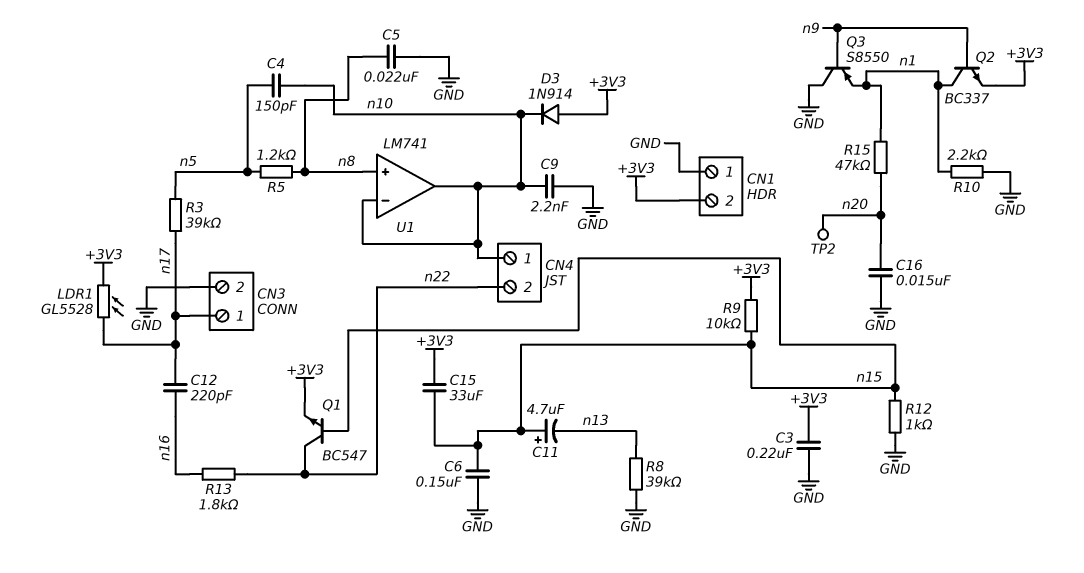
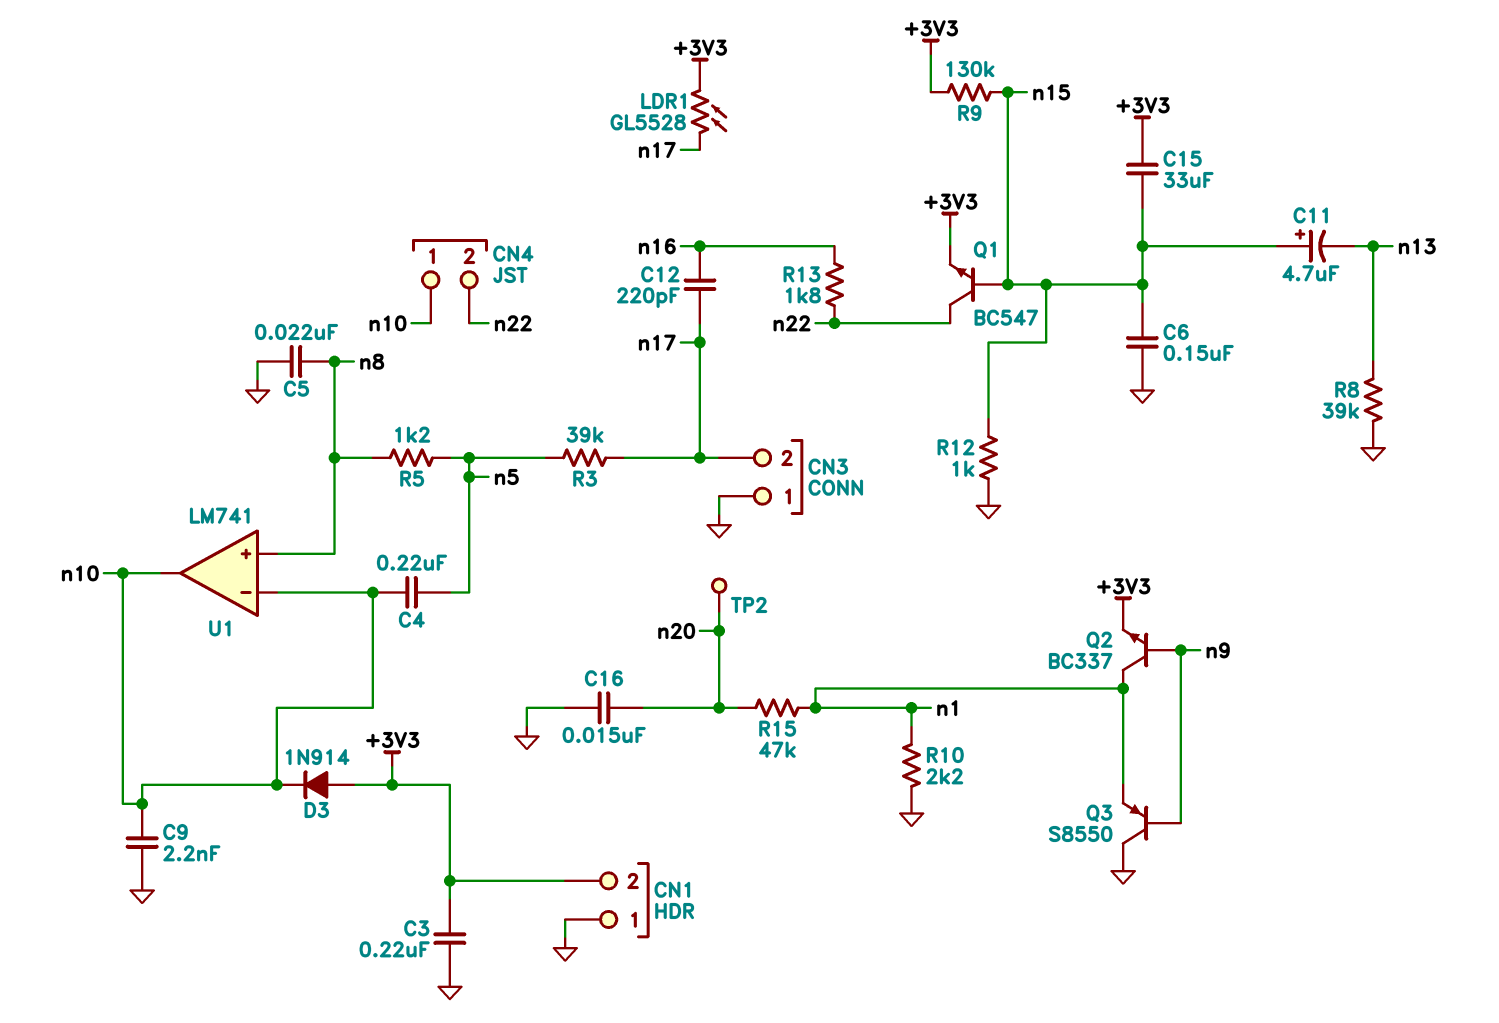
C4: 150pF (n5, n10) -> 220nF (n5, n10)
CN3 pin 1: n17 -> GND
CN3 pin 2: GND -> n17
R9: 10k (+3V3, n15) -> 130k (+3V3, n15)

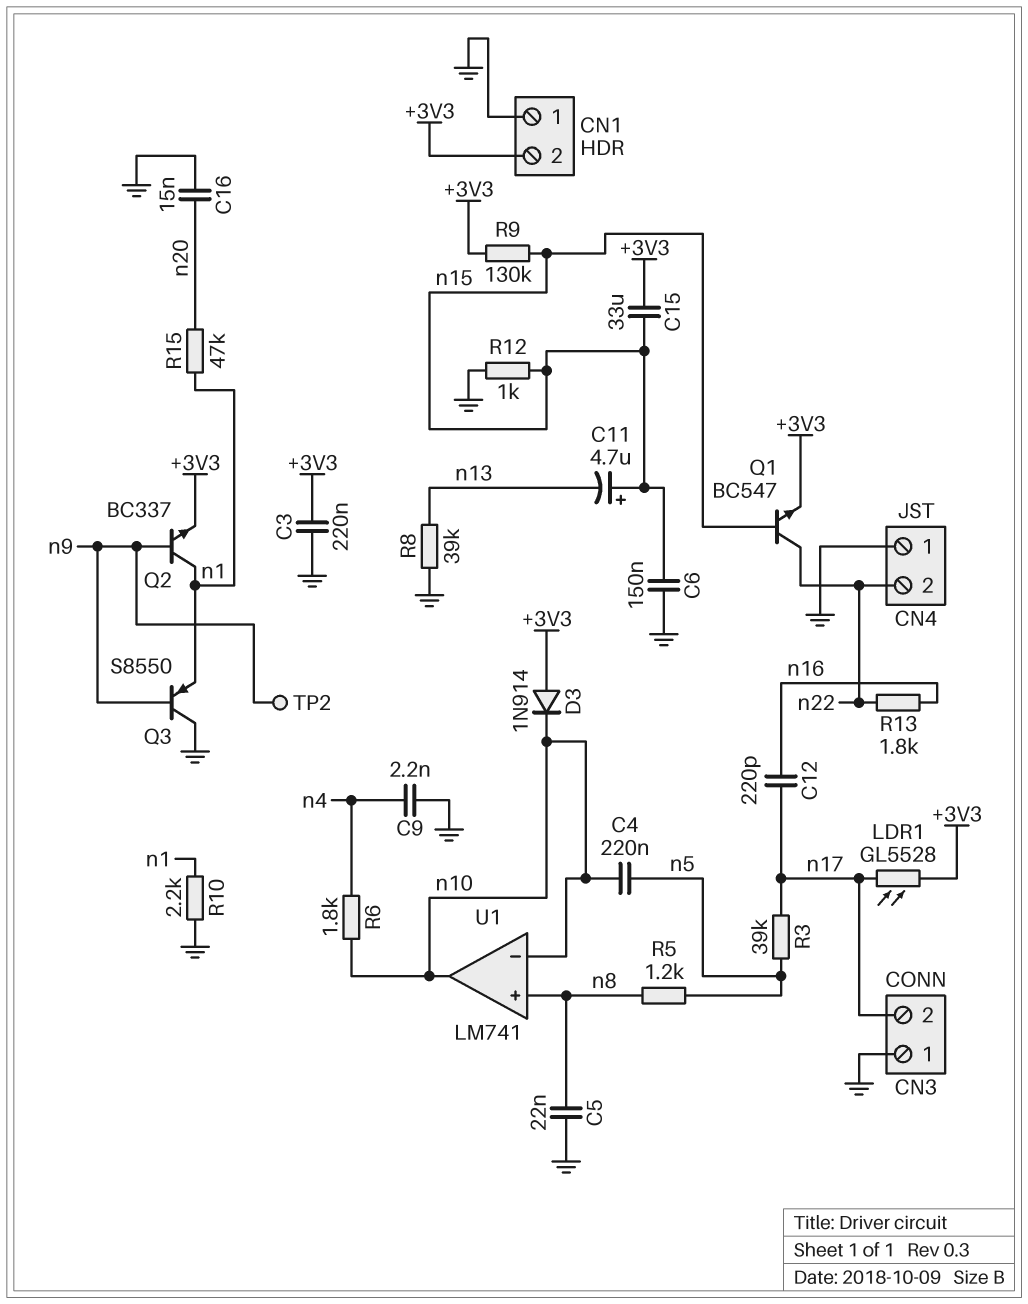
C9: 2.2nF (GND, n10) -> 2.2nF (GND, n4)
CN4 pin 1: n10 -> GND
R6: none -> 1.8k (n4, n10)
TP2: test point (n20) -> test point (n9)

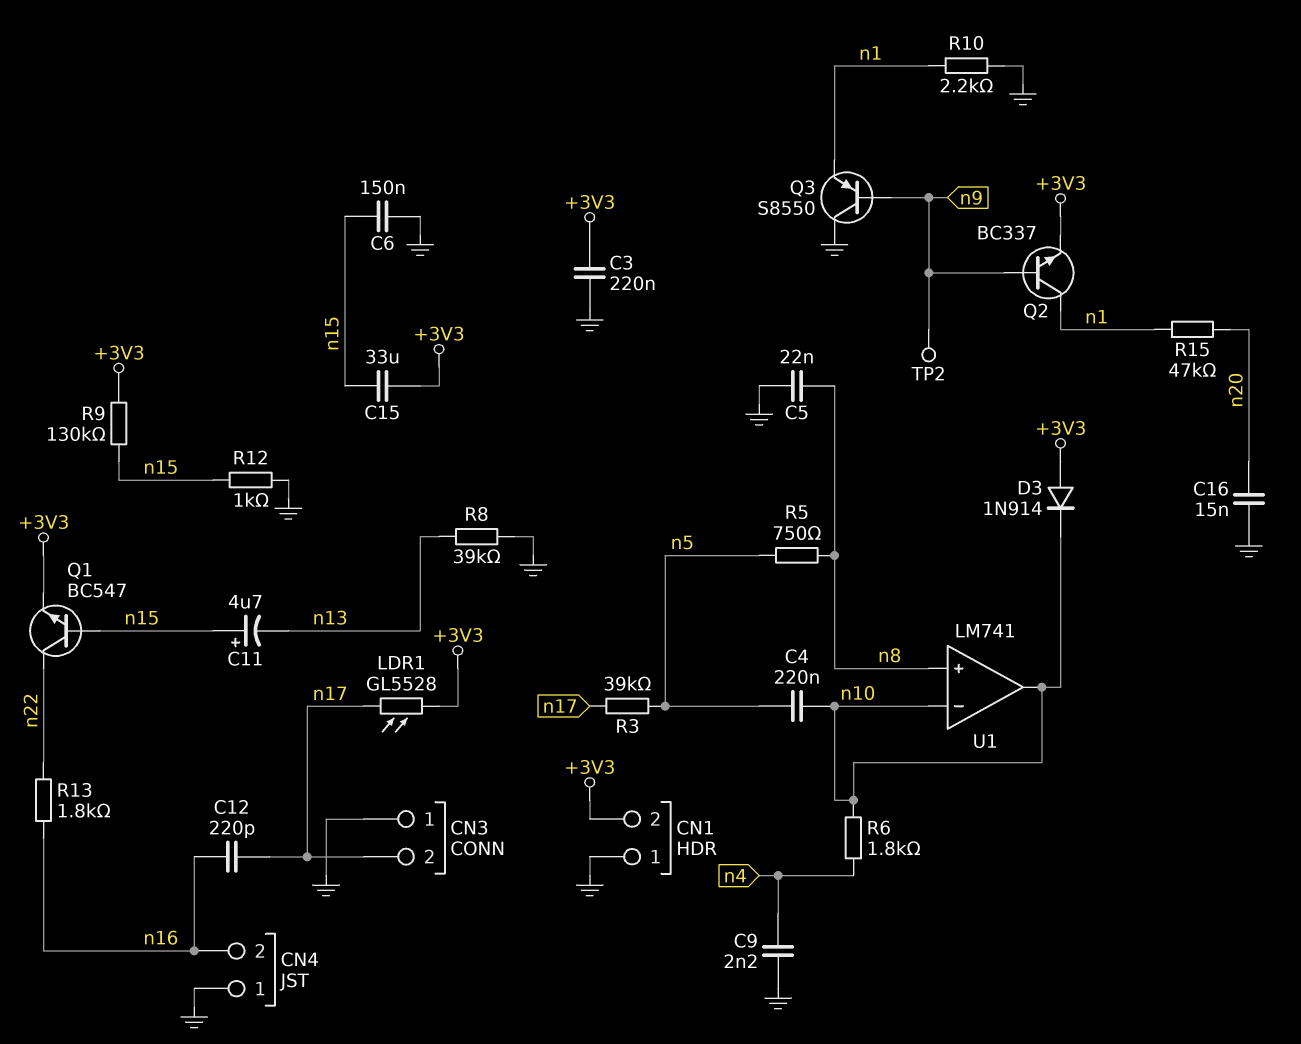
CN4 pin 2: n22 -> n16
R5: 1.2k (n5, n8) -> 750 (n5, n8)

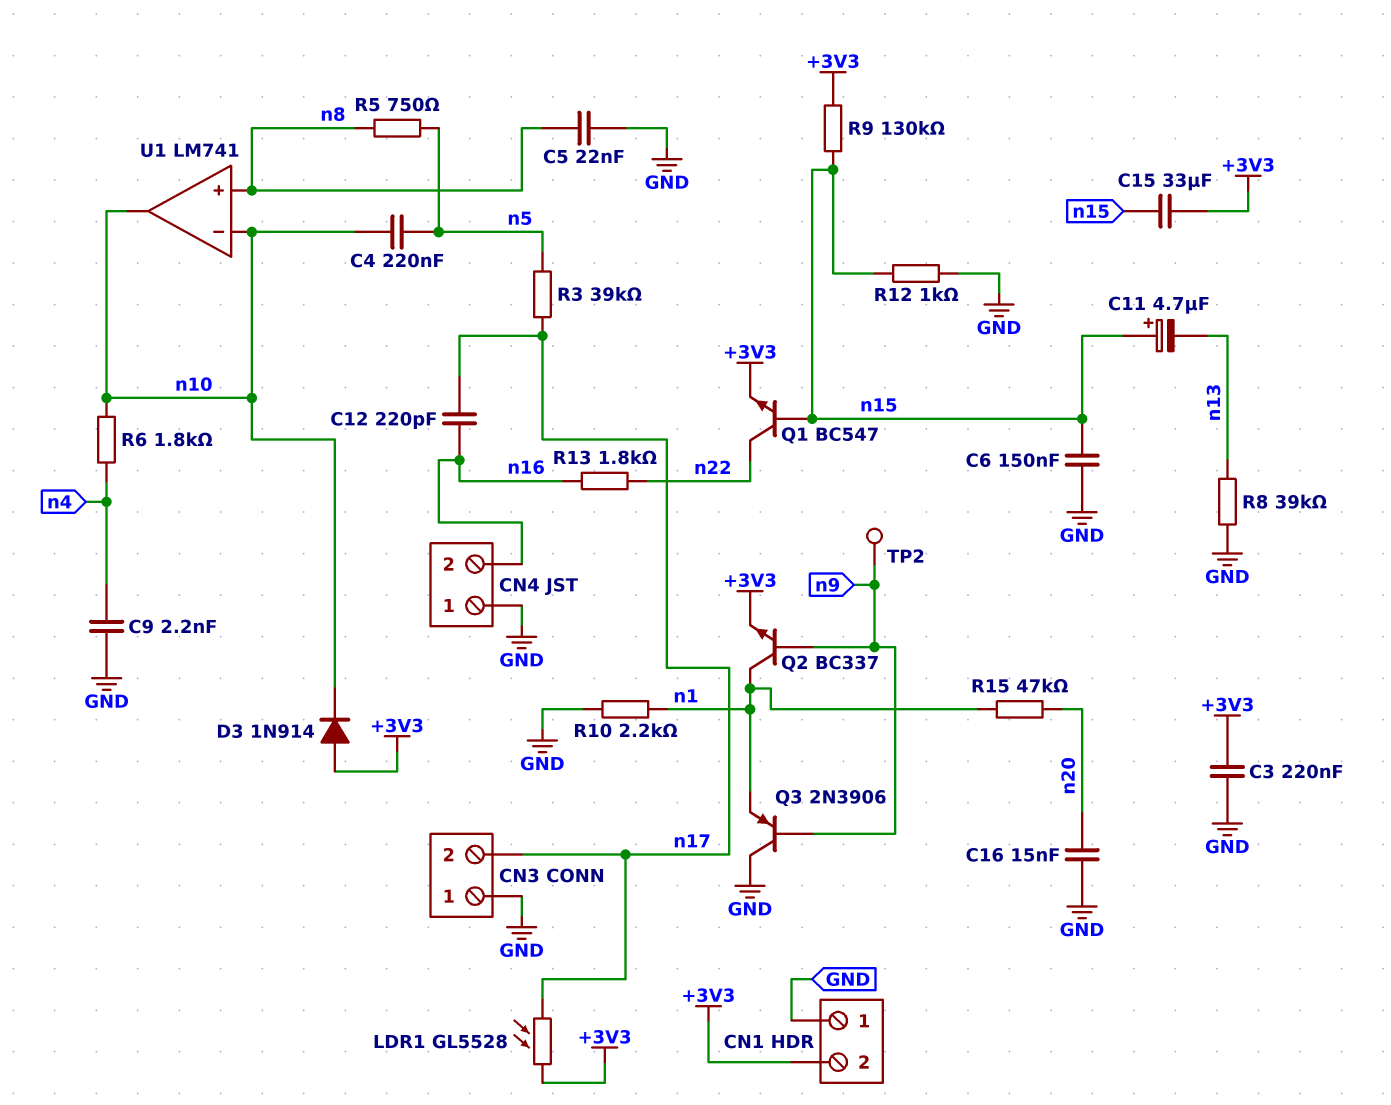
Q3: PNP S8550 (B n9, C GND, E n1) -> PNP 2N3906 (B n9, C GND, E n1)

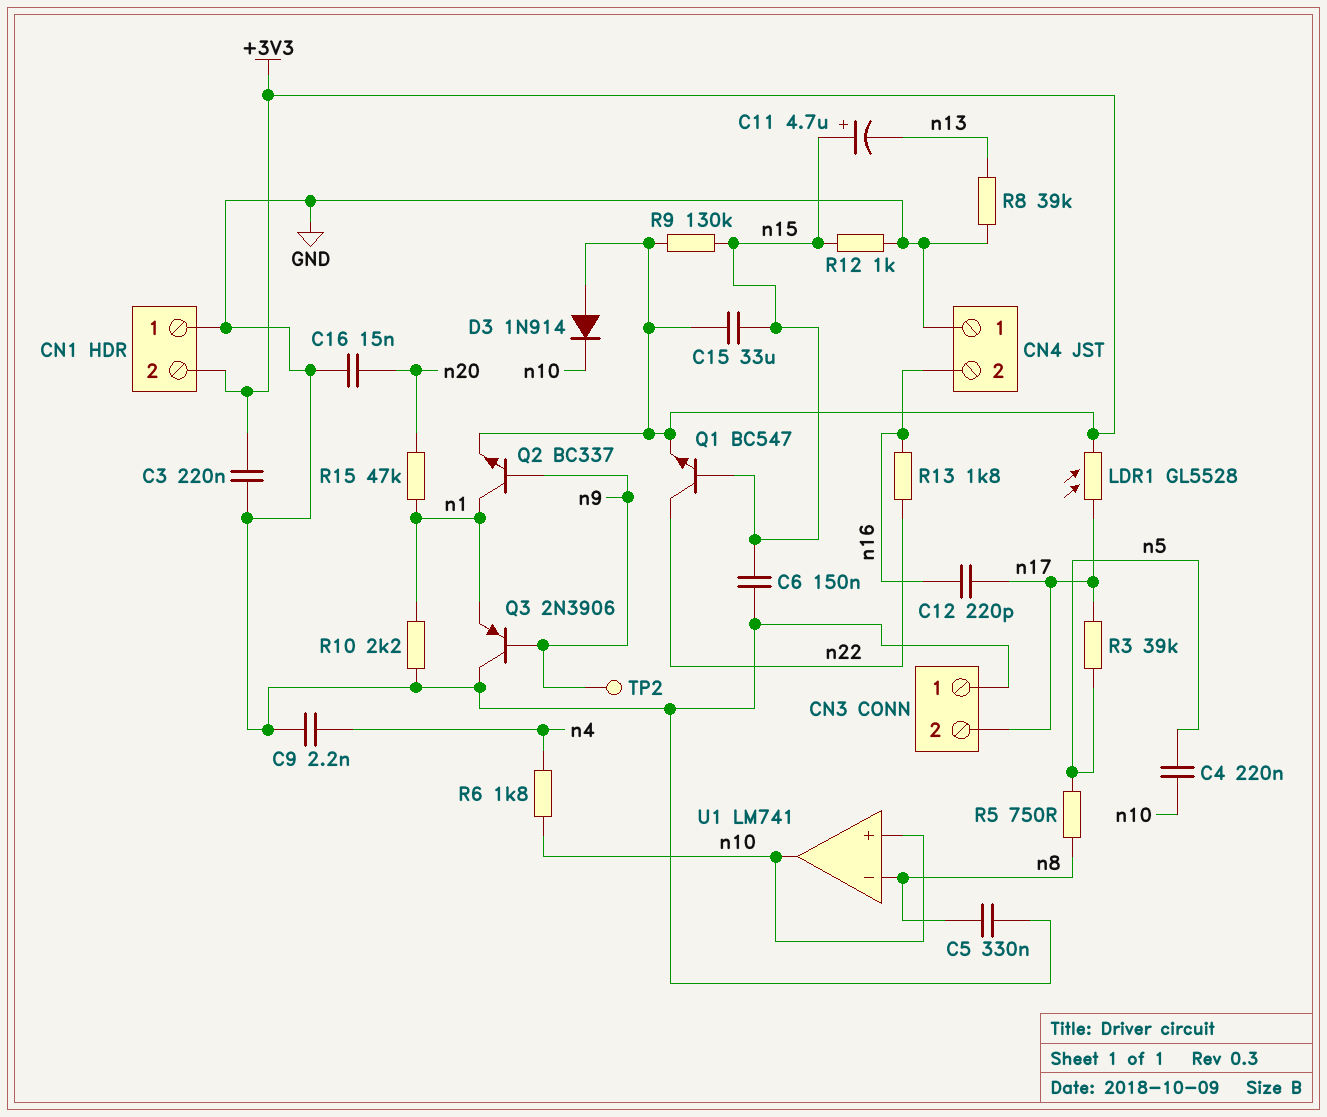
C5: 22nF (GND, n8) -> 330nF (GND, n8)
U1 pin in+: n8 -> n10
U1 pin in-: n10 -> n8

